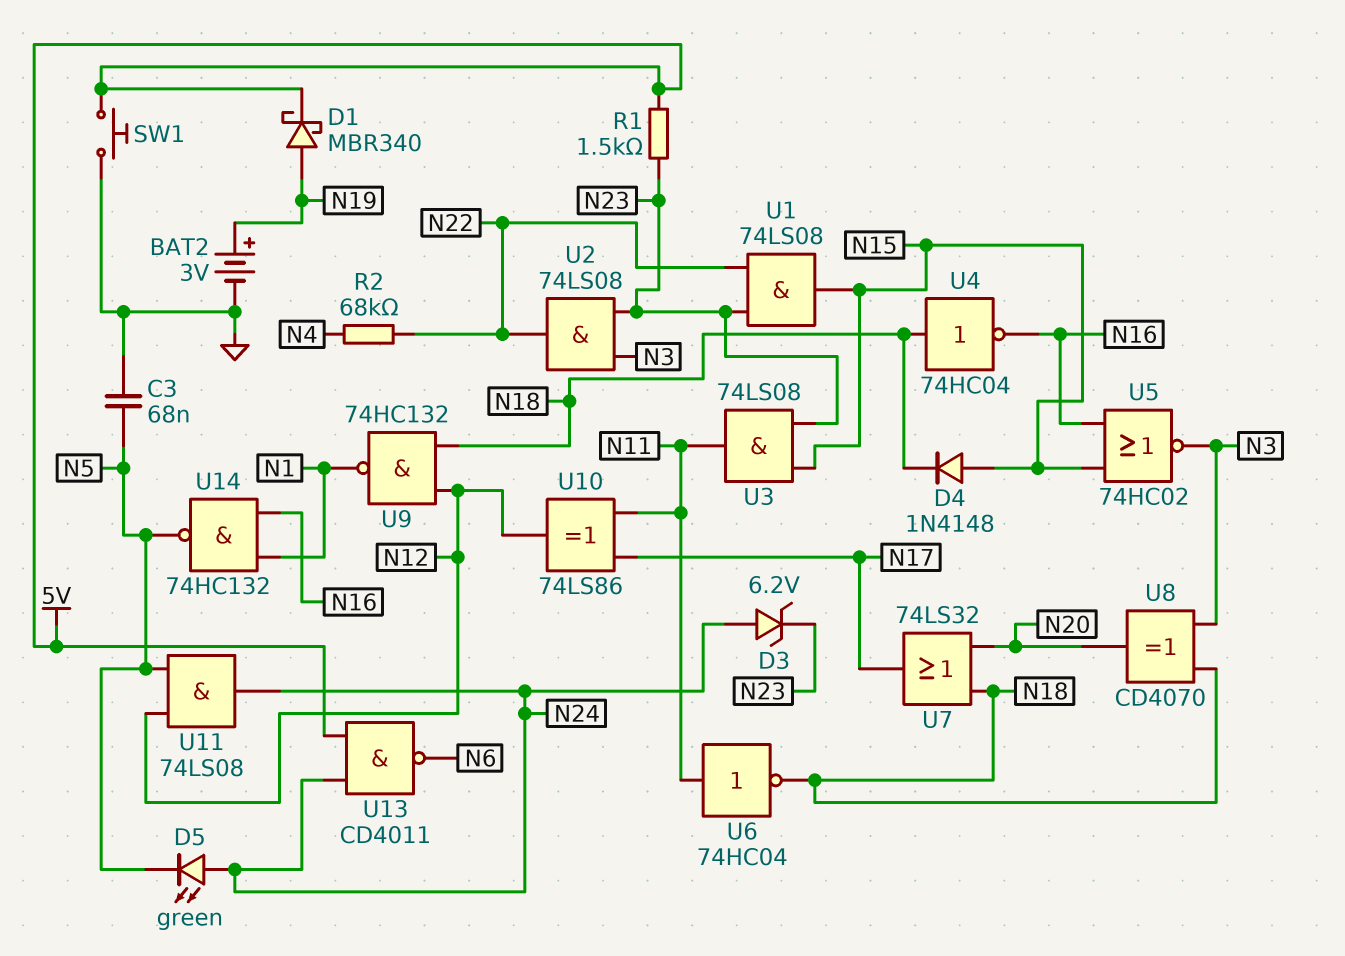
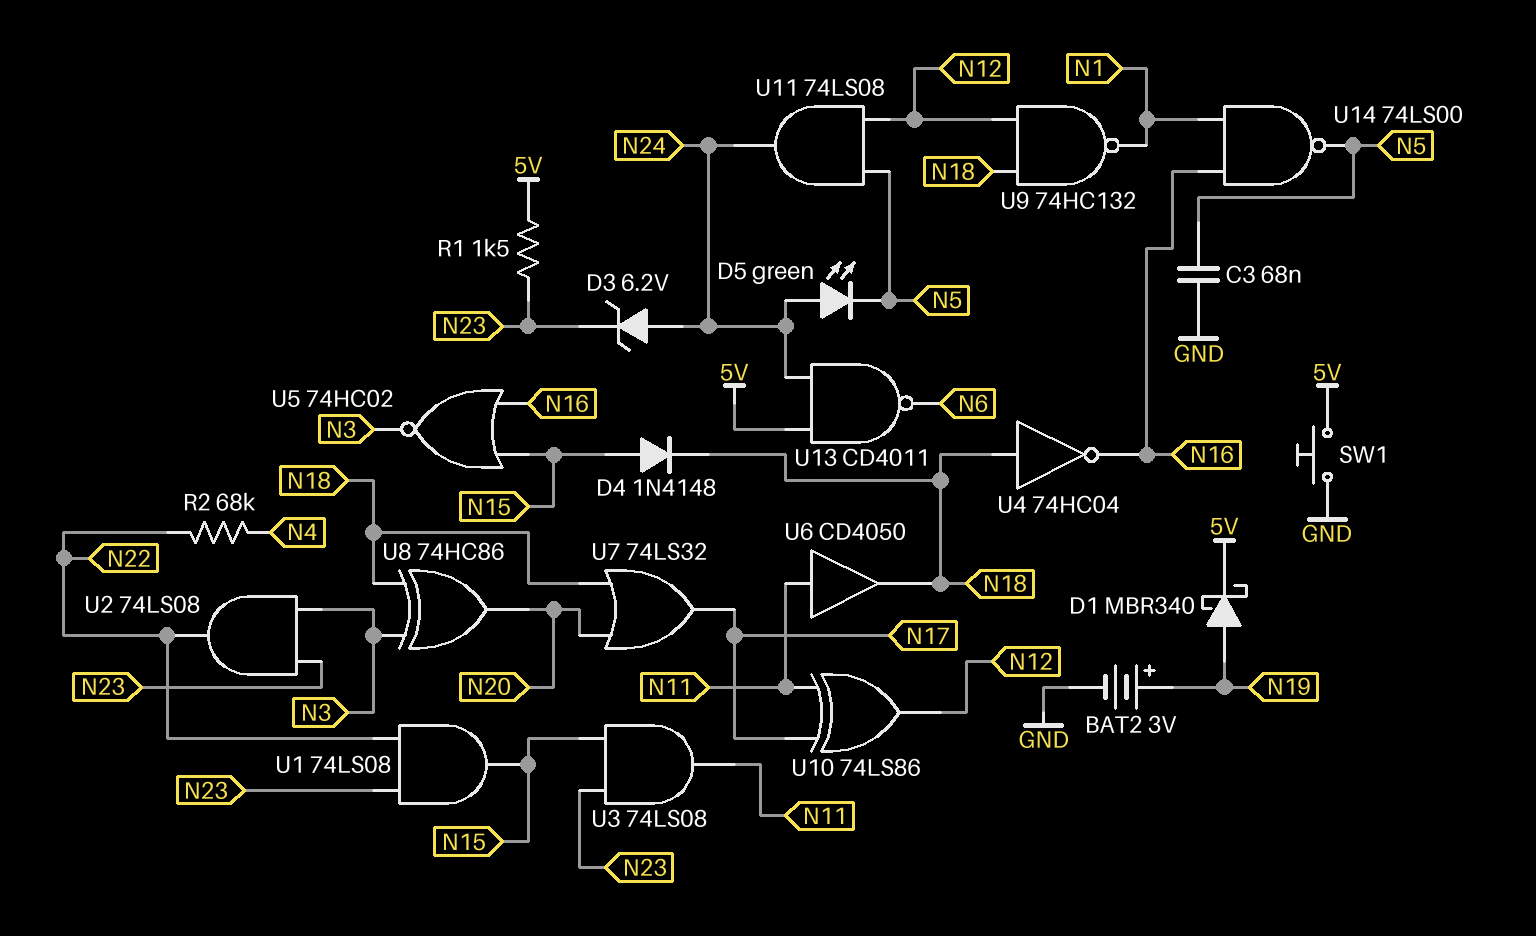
U6: NOT 74HC04 (in N11, out N18) -> buffer CD4050 (in N11, out N18)
U8: XOR CD4070 (in N3, in N18, out N20) -> XOR 74HC86 (in N3, in N18, out N20)
U14: NAND 74HC132 (in N1, in N16, out N5) -> NAND 74LS00 (in N1, in N16, out N5)

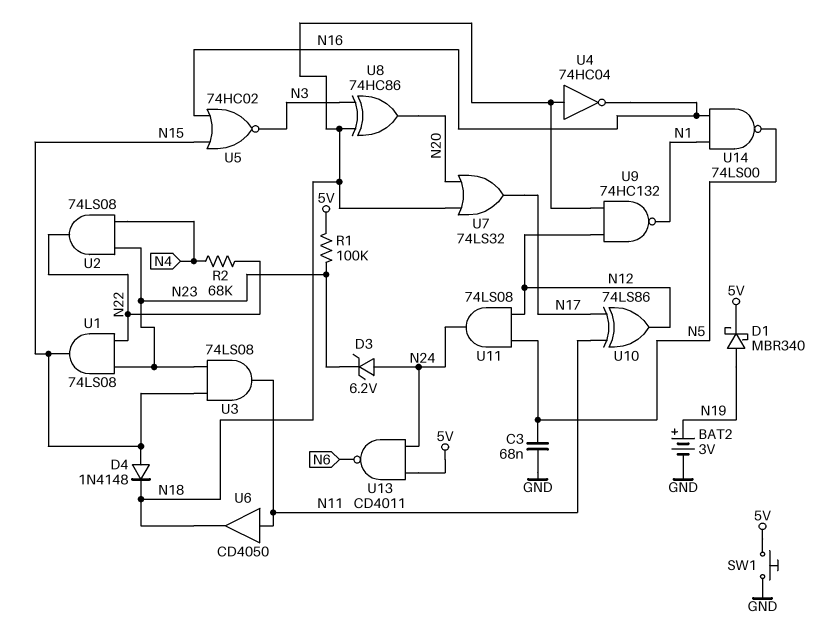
D5: LED green (A N24, K N5) -> none
R1: 1.5k (5V, N23) -> 100k (5V, N23)
U2: AND 74LS08 (in N3, in N23, out N22) -> AND 74LS08 (in N4, in N23, out N22)

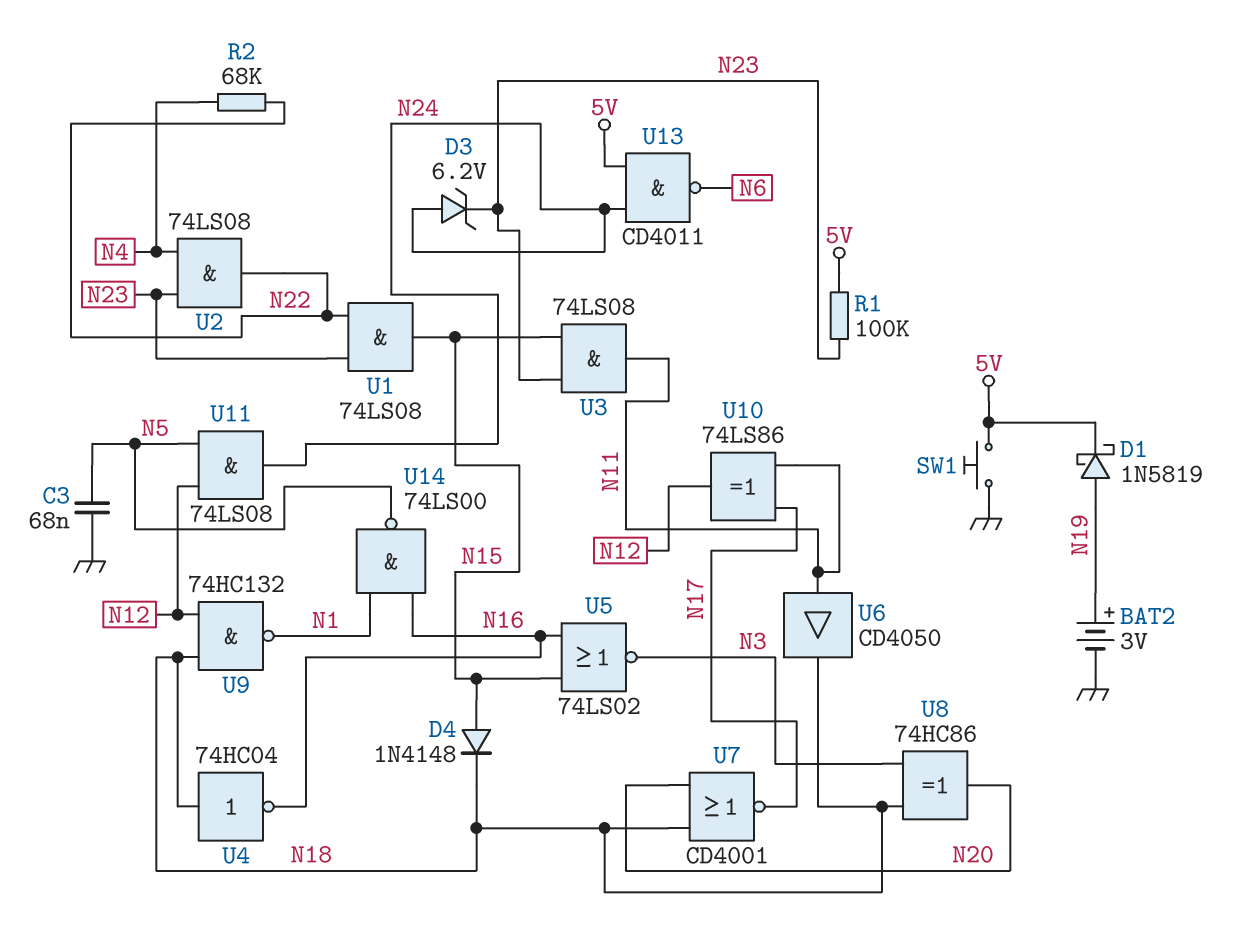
D1: schottky MBR340 (A N19, K 5V) -> schottky 1N5819 (A N19, K 5V)
U5: NOR 74HC02 (in N15, in N16, out N3) -> NOR 74LS02 (in N15, in N16, out N3)
U7: OR 74LS32 (in N18, in N20, out N17) -> NOR CD4001 (in N18, in N20, out N17)

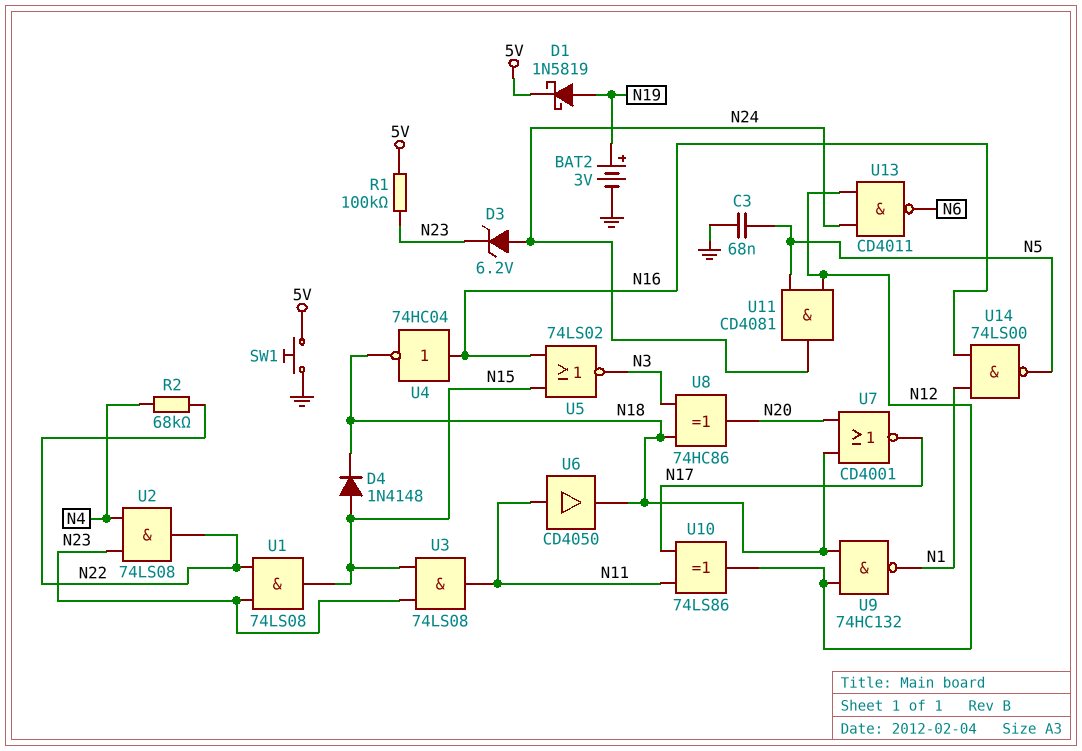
U4: NOT 74HC04 (in N18, out N16) -> NOT 74HC04 (in N16, out N18)
U11: AND 74LS08 (in N5, in N12, out N24) -> AND CD4081 (in N5, in N12, out N24)
U13: NAND CD4011 (in 5V, in N24, out N6) -> NAND CD4011 (in N12, in N24, out N6)

